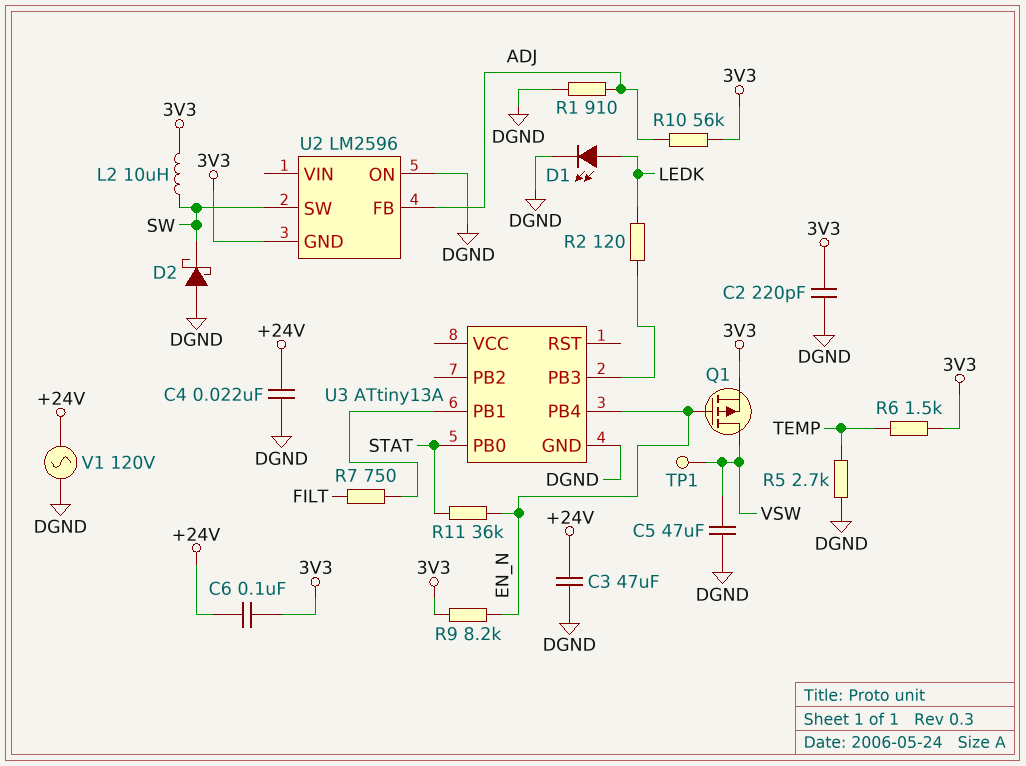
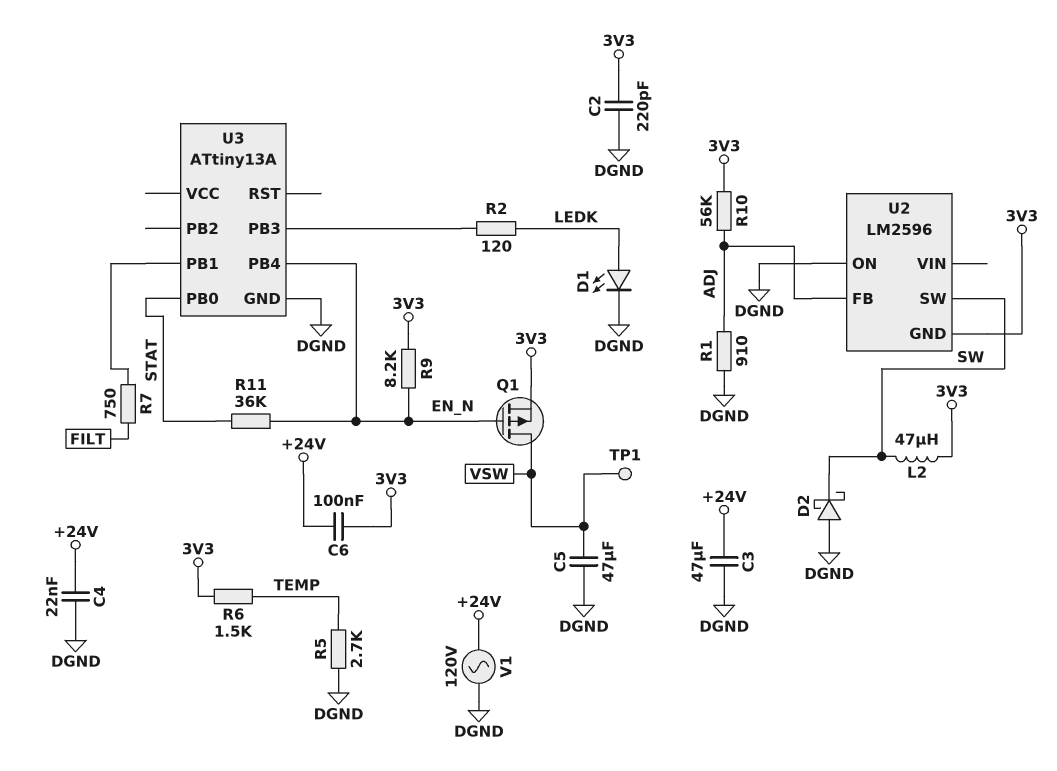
L2: 10uH (3V3, SW) -> 47uH (3V3, SW)

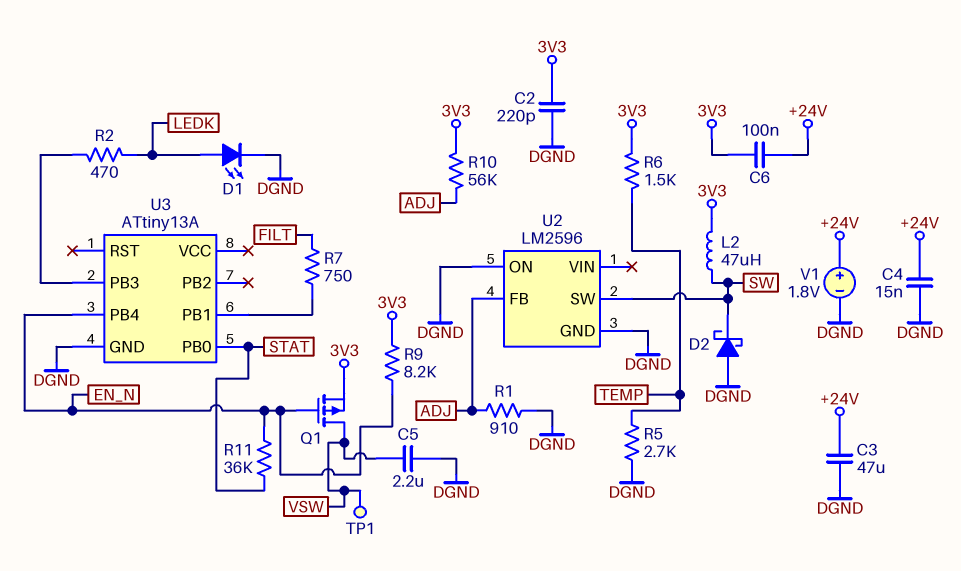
C4: 22nF (+24V, DGND) -> 15nF (+24V, DGND)
C5: 47uF (DGND, VSW) -> 2.2uF (DGND, VSW)
R2: 120 (LEDK, U3/PB3) -> 470 (LEDK, U3/PB3)
U2 pin GND: 3V3 -> DGND
V1: AC 120V (+24V, DGND) -> 1.8V (plus +24V, minus DGND)

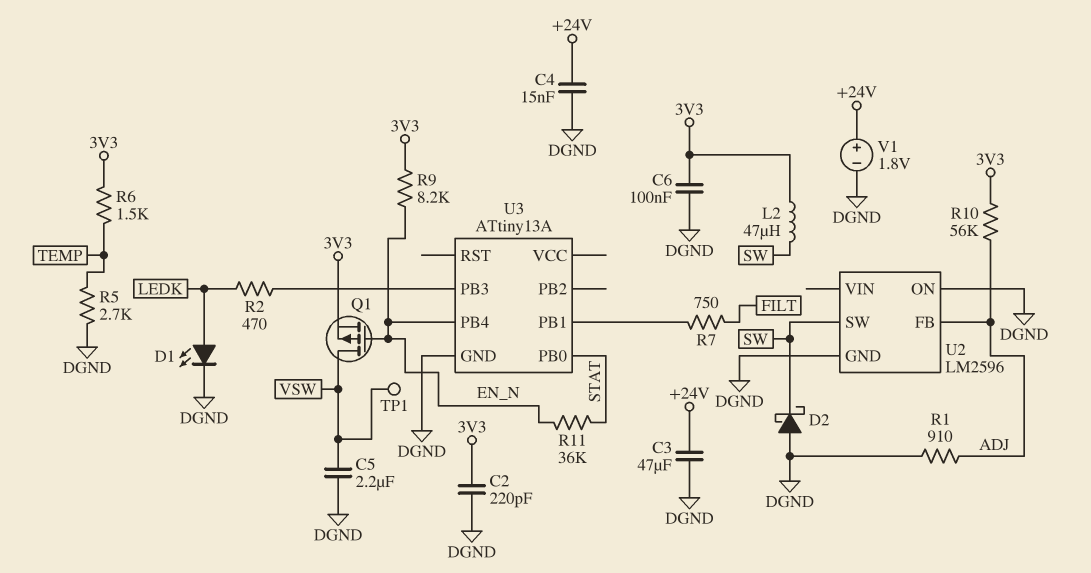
C6: 100nF (+24V, 3V3) -> 100nF (3V3, DGND)

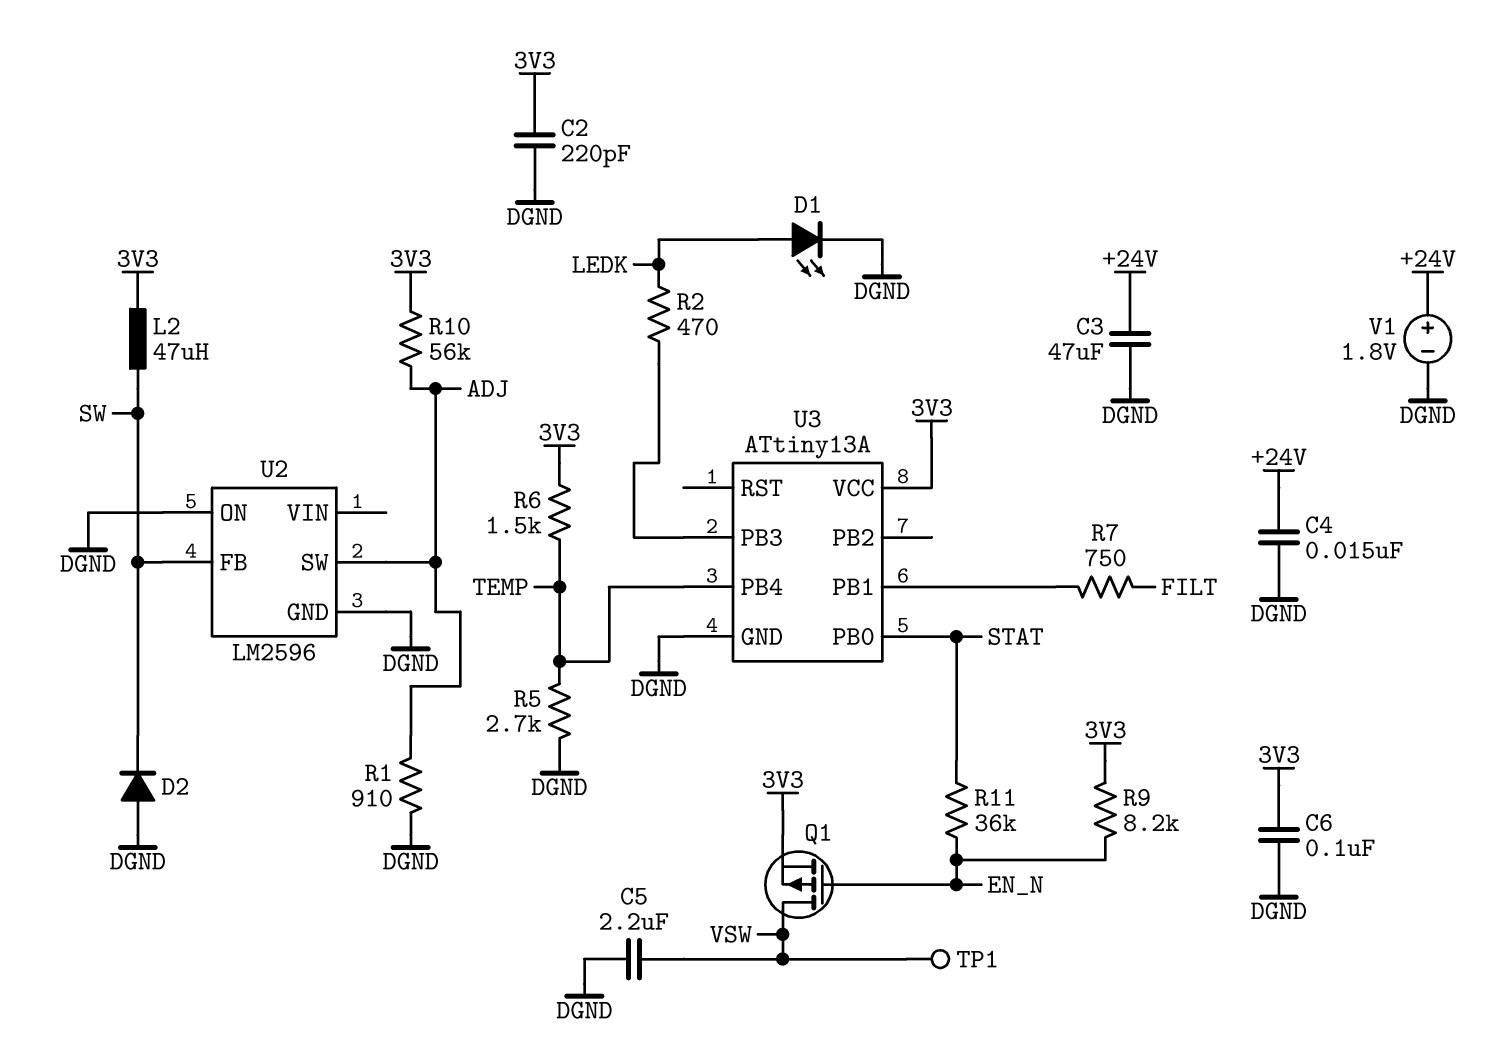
D2: schottky (A DGND, K SW) -> diode (A DGND, K SW)
U2 pin FB: ADJ -> SW
U2 pin SW: SW -> ADJ
U3 pin PB4: EN_N -> TEMP
U3 pin VCC: none -> 3V3

